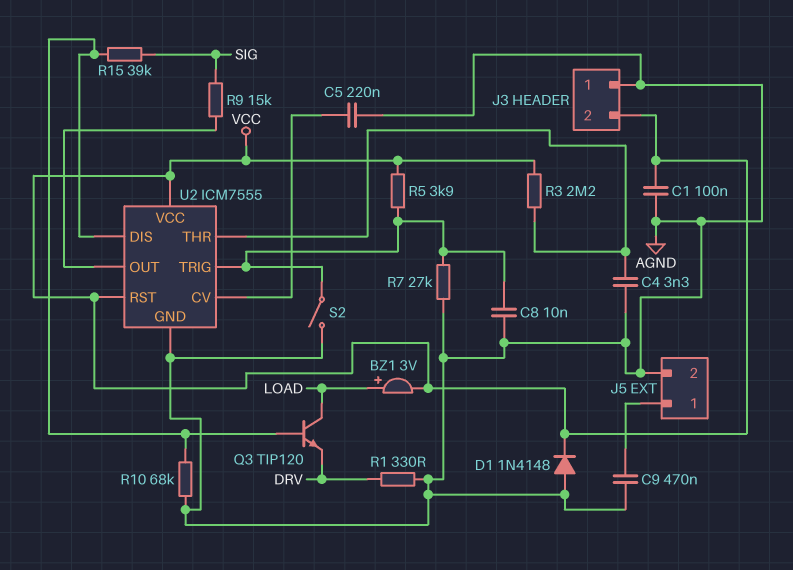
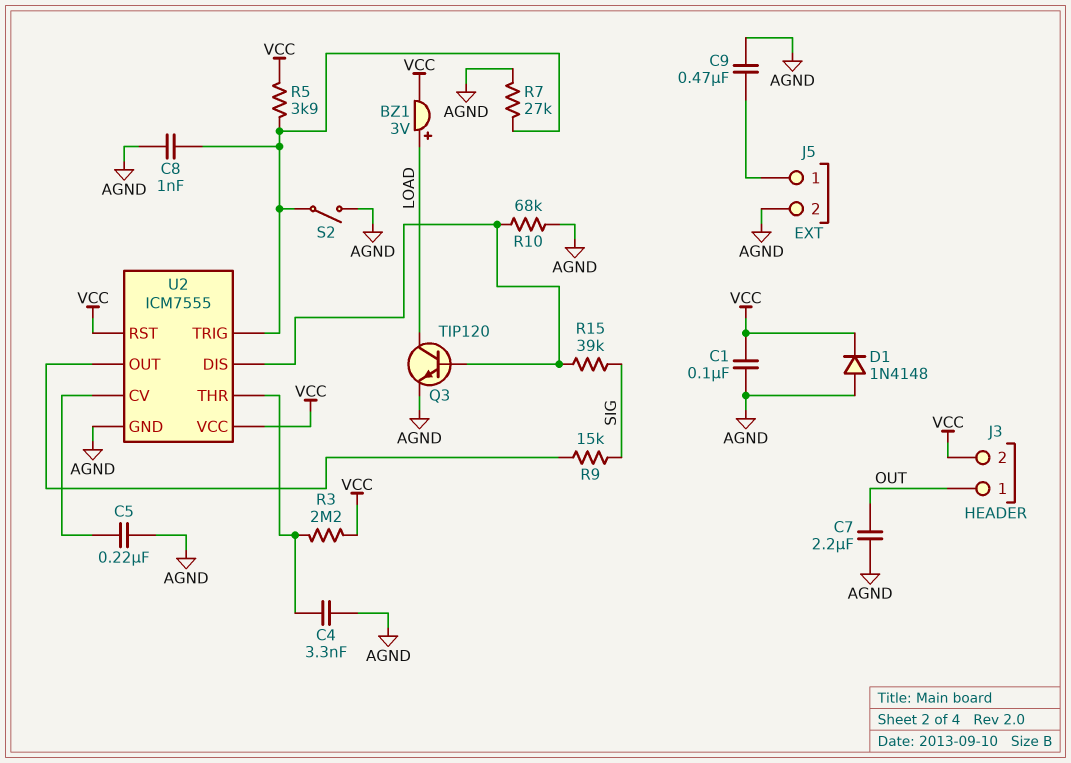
C7: none -> 2.2uF (AGND, OUT)
C8: 10nF (AGND, U2/TRIG) -> 1nF (AGND, U2/TRIG)
J3 pin 1: AGND -> OUT
Q3: NPN TIP120 (B U2/DIS, C LOAD, E DRV) -> NPN TIP120 (B U2/DIS, C LOAD, E AGND)
R1: 330 (AGND, DRV) -> none

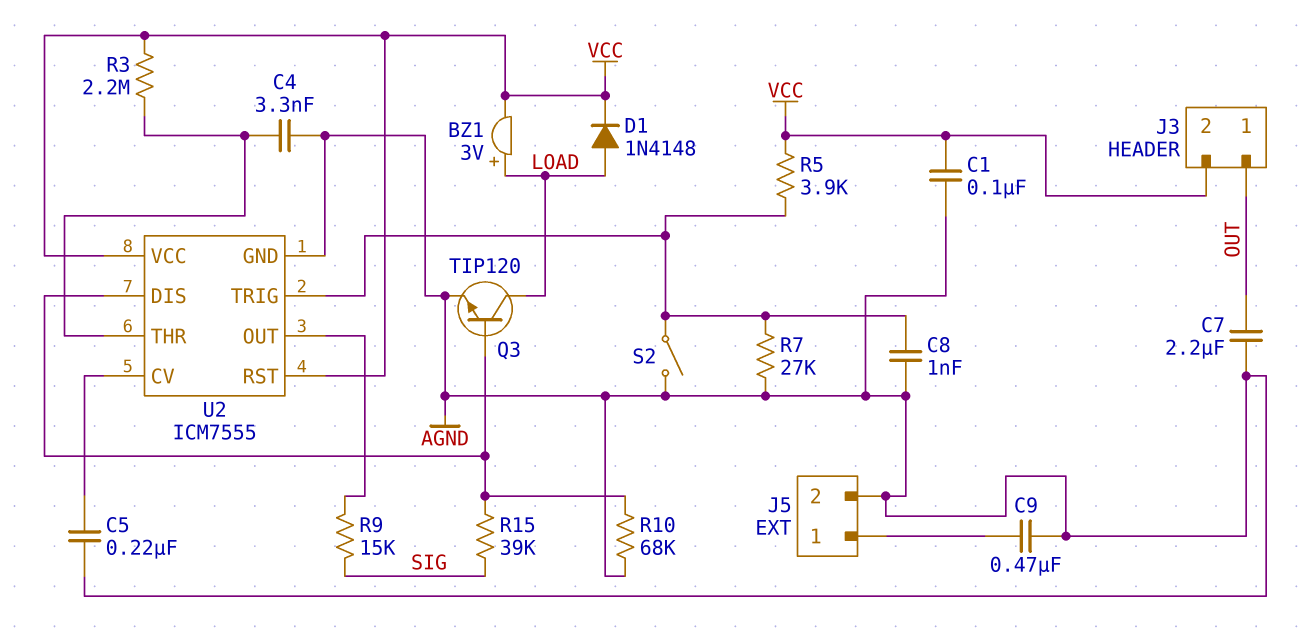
D1: diode 1N4148 (A AGND, K VCC) -> diode 1N4148 (A LOAD, K VCC)

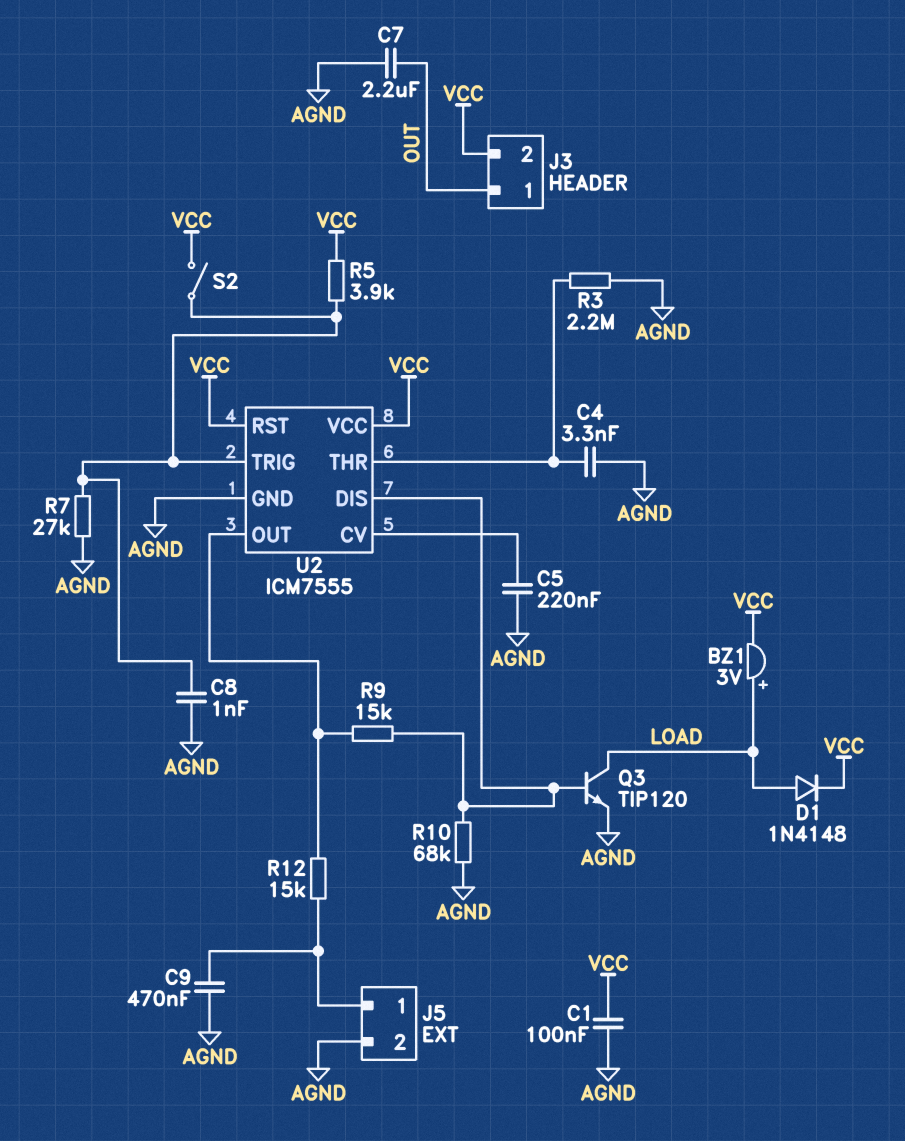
R3: 2.2M (U2/THR, VCC) -> 2.2M (AGND, U2/THR)
R9: 15k (SIG, U2/OUT) -> 15k (U2/DIS, U2/OUT)
R12: none -> 15k (J5/1, U2/OUT)
R15: 39k (SIG, U2/DIS) -> none
S2: switch (AGND, U2/TRIG) -> switch (U2/TRIG, VCC)

